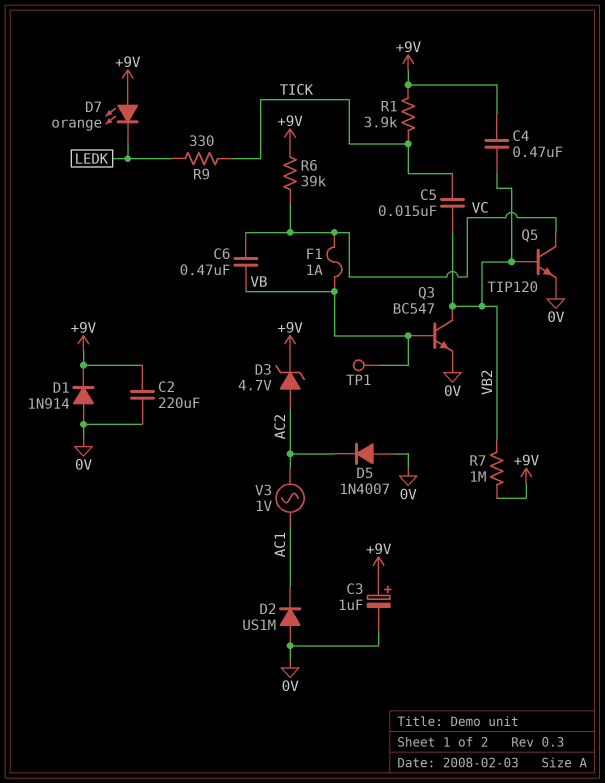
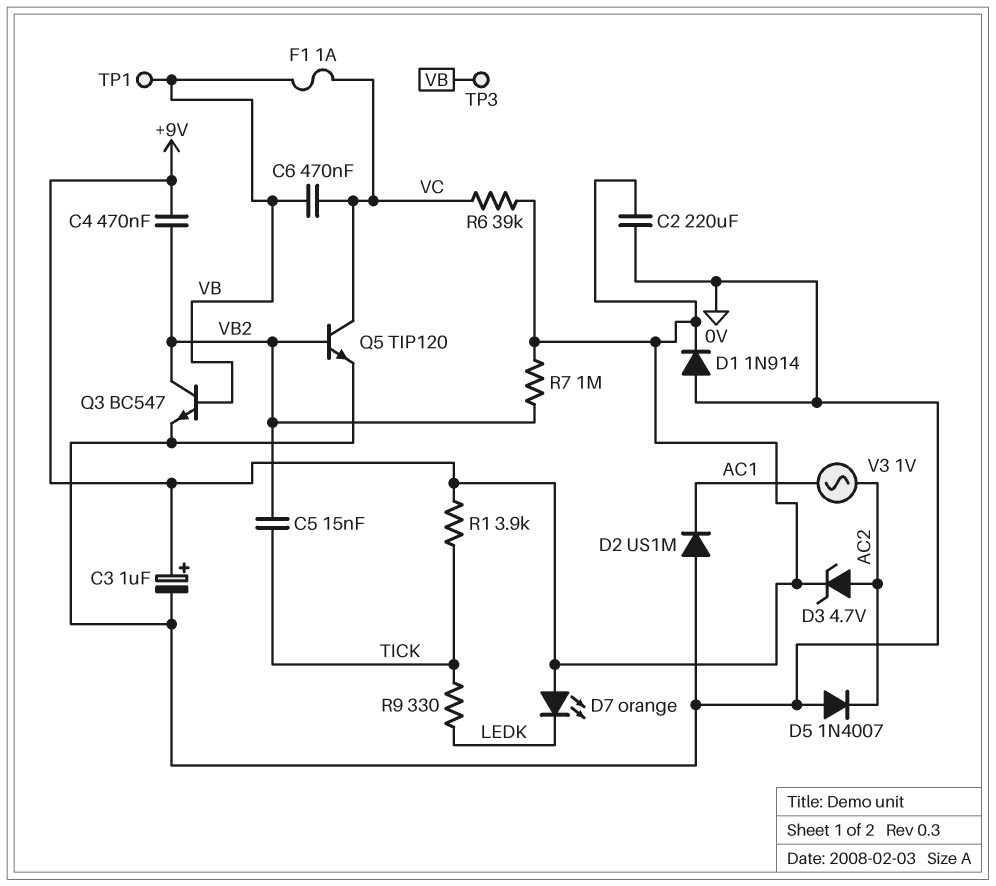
TP3: none -> test point (VB)

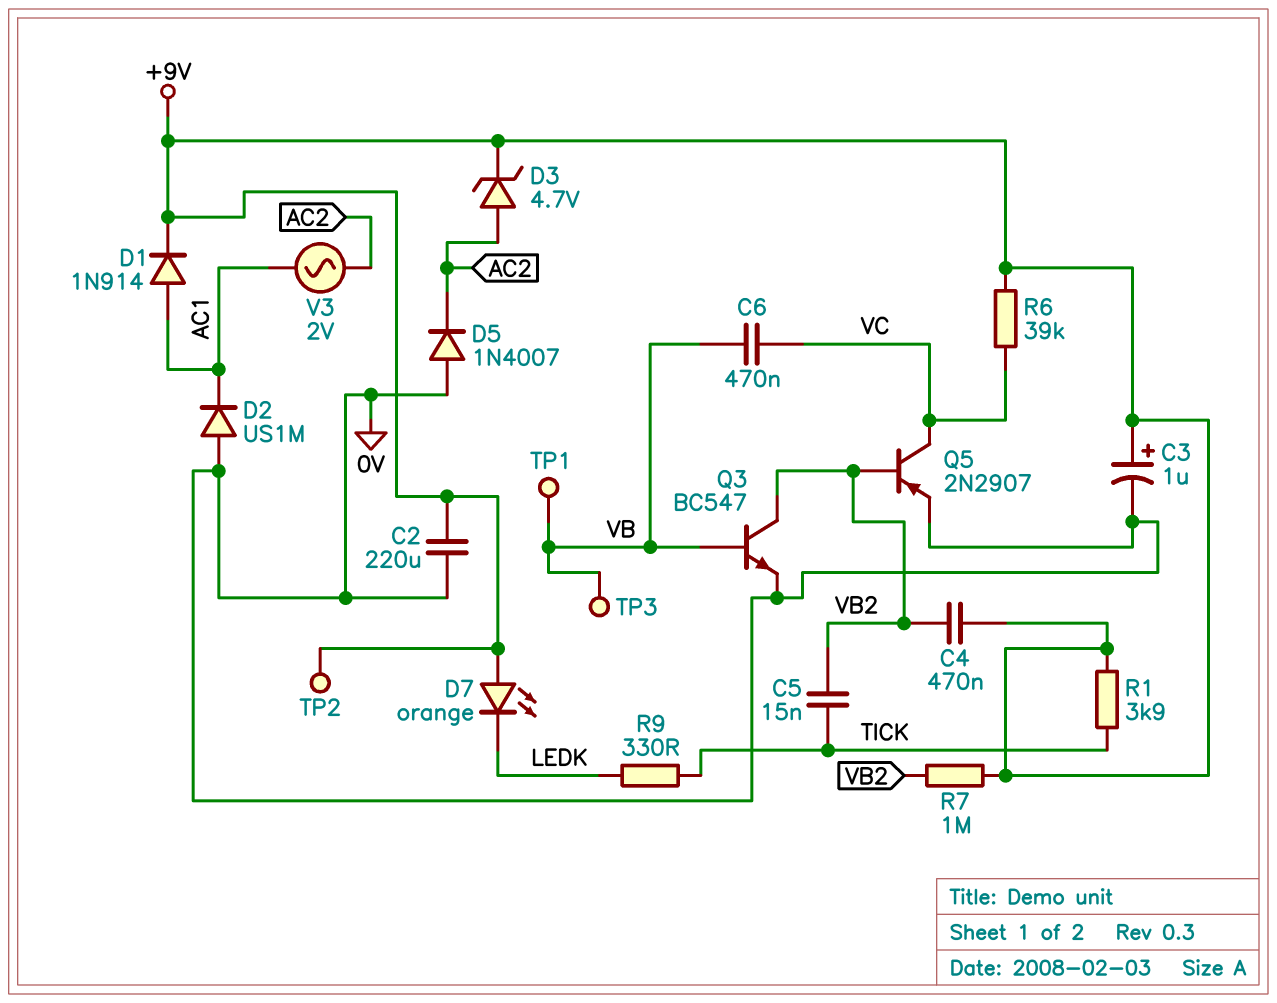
D1: diode 1N914 (A 0V, K +9V) -> diode 1N914 (A AC1, K +9V)
F1: 1A (VB, VC) -> none
Q5: NPN TIP120 (B VB2, C VC, E 0V) -> PNP 2N2907 (B VB2, C VC, E 0V)
TP2: none -> test point (+9V)
V3: AC 1V (AC1, AC2) -> AC 2V (AC1, AC2)

